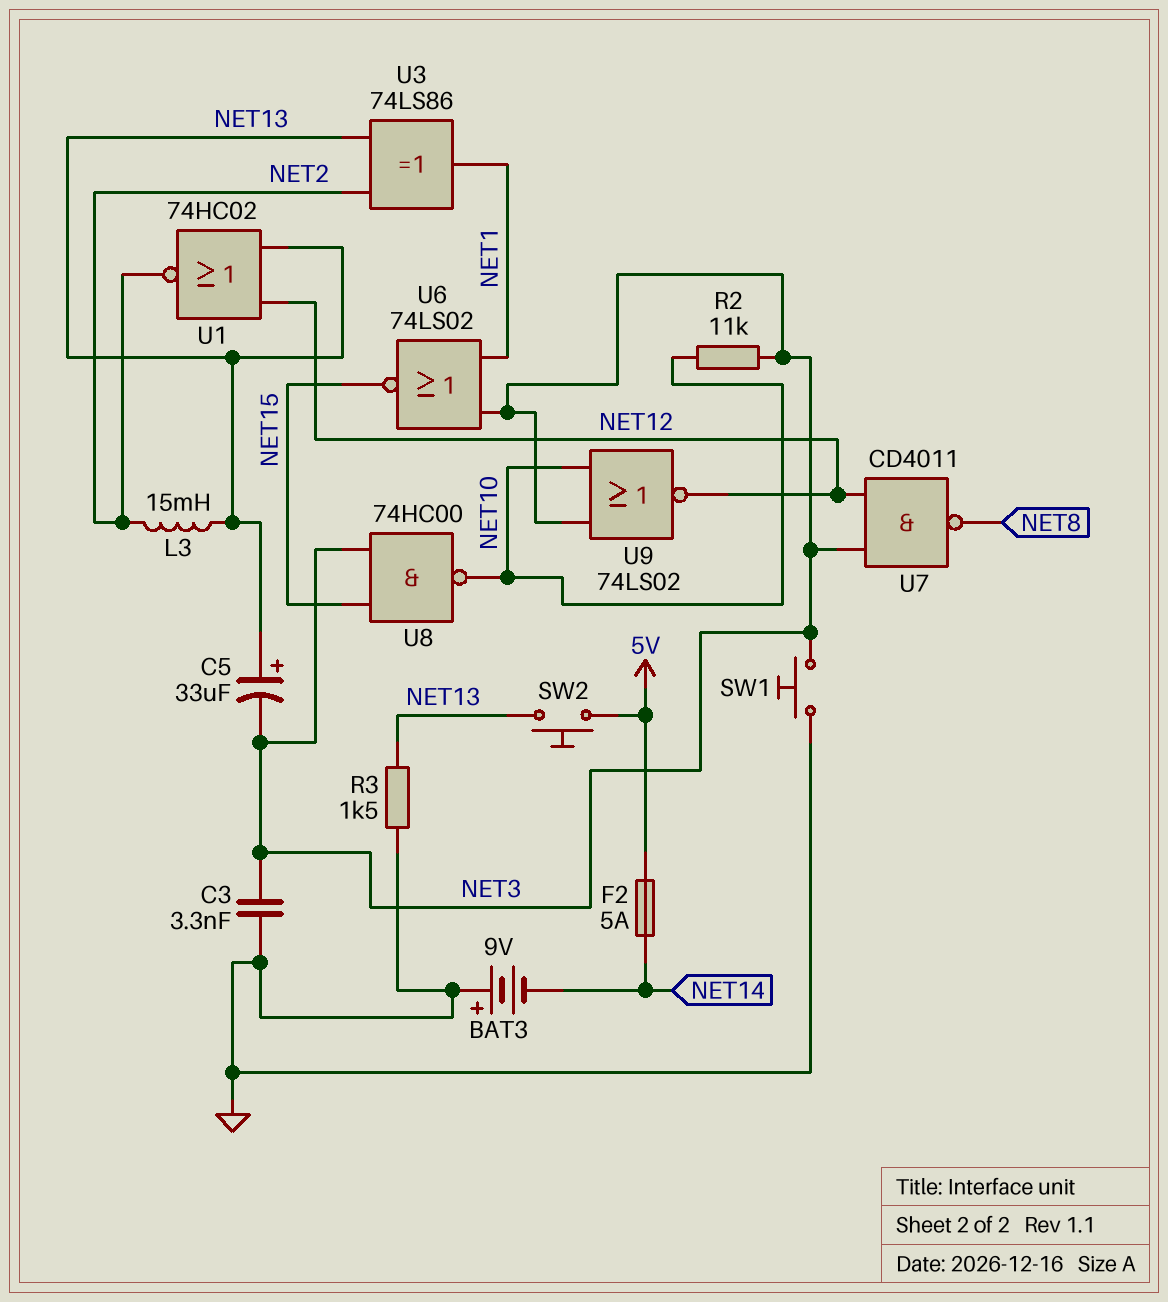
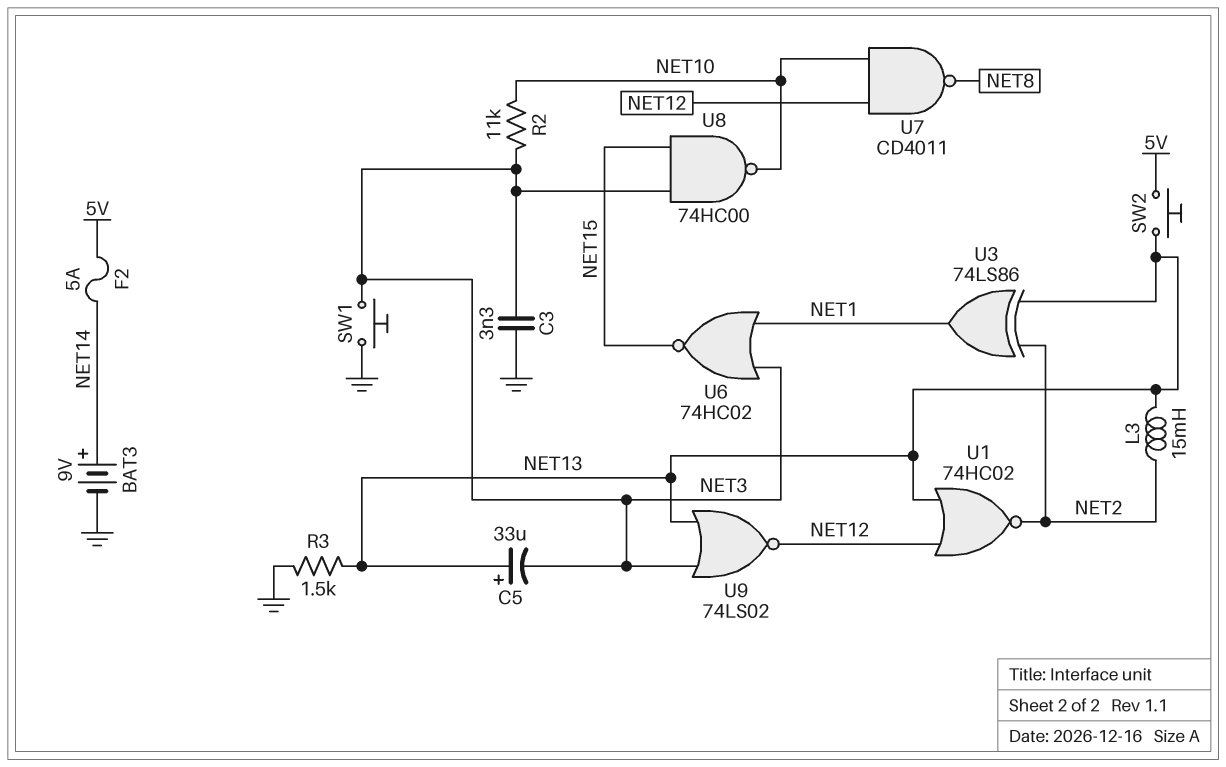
BAT3: 9V (plus GND, minus NET14) -> 9V (plus NET14, minus GND)
U6: NOR 74LS02 (in NET1, in NET3, out NET15) -> NOR 74HC02 (in NET1, in NET3, out NET15)
U7: NAND CD4011 (in NET3, in NET12, out NET8) -> NAND CD4011 (in NET10, in NET12, out NET8)
U9: NOR 74LS02 (in NET3, in NET10, out NET12) -> NOR 74LS02 (in NET3, in NET13, out NET12)

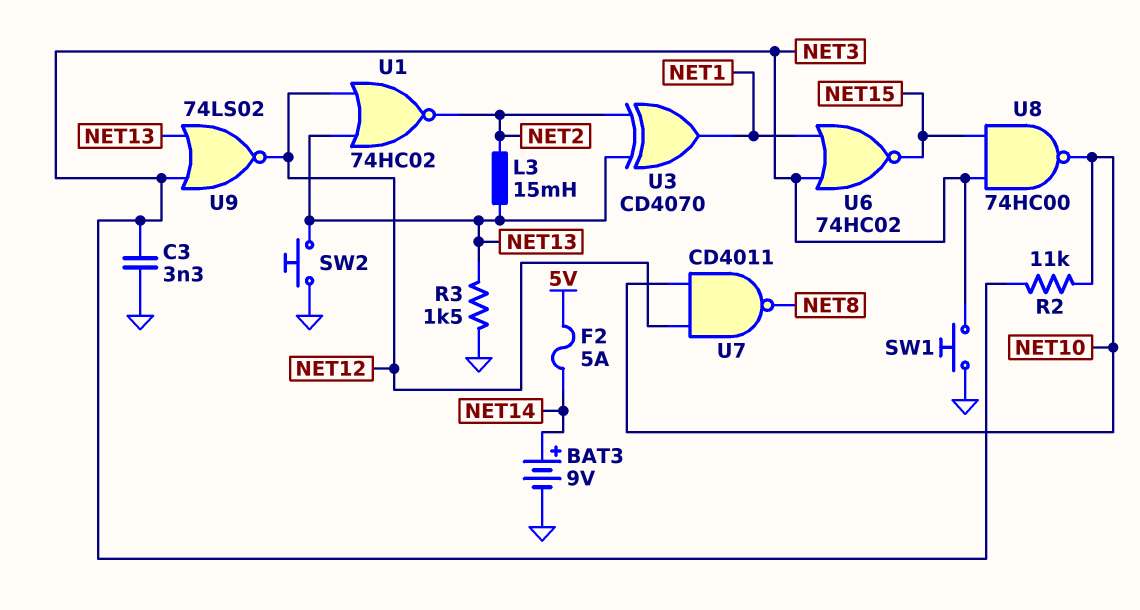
C5: 33uF (plus NET13, minus NET3) -> none
SW2: button (5V, NET13) -> button (GND, NET13)
U3: XOR 74LS86 (in NET2, in NET13, out NET1) -> XOR CD4070 (in NET2, in NET13, out NET1)

